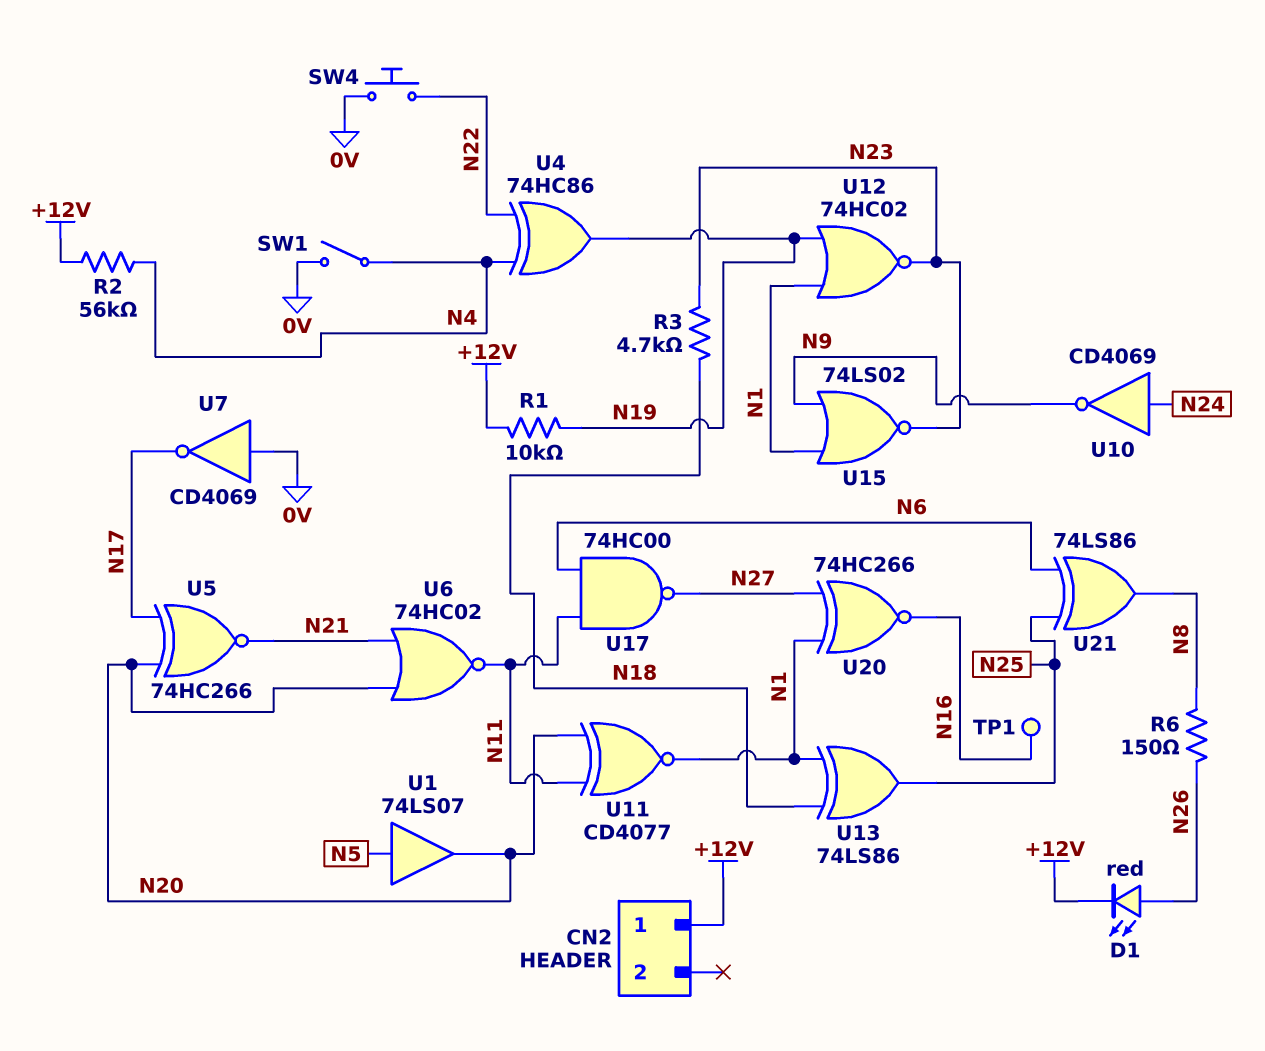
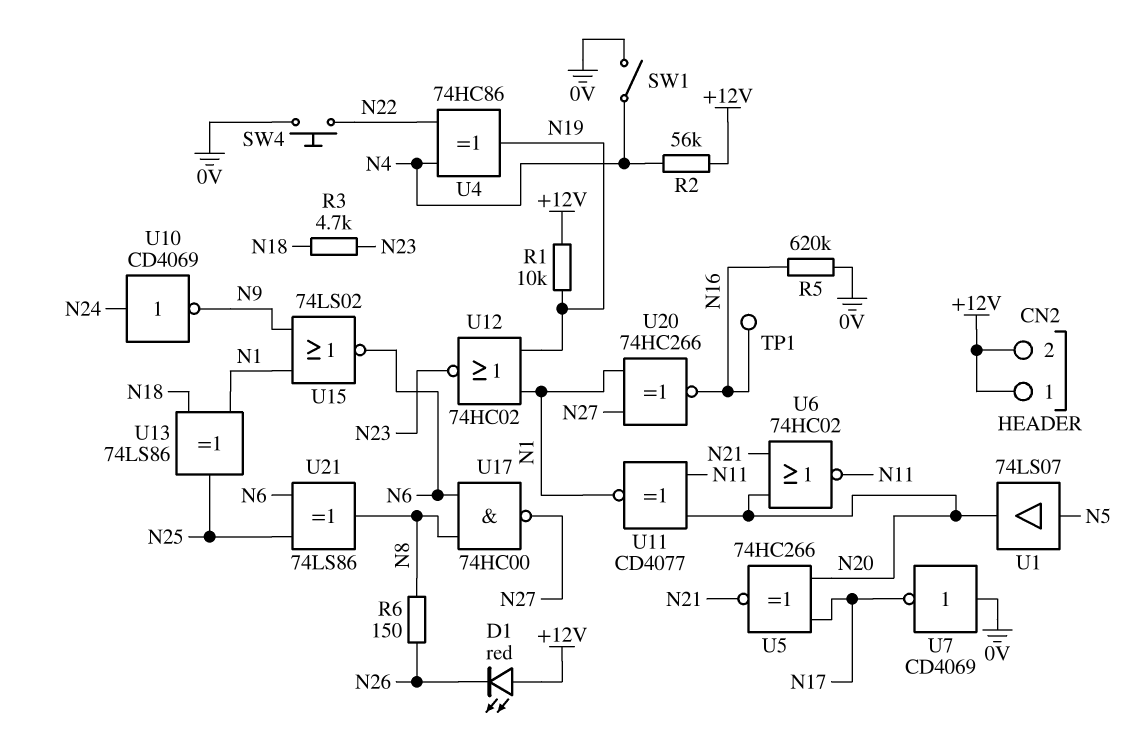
CN2 pin 2: none -> +12V
D1: LED red (A N26, K +12V) -> LED red (A +12V, K N26)
R5: none -> 620k (0V, N16)
U15: NOR 74LS02 (in N1, in N9, out N23) -> NOR 74LS02 (in N1, in N9, out N6)
U17: NAND 74HC00 (in N6, in N11, out N27) -> NAND 74HC00 (in N6, in N8, out N27)

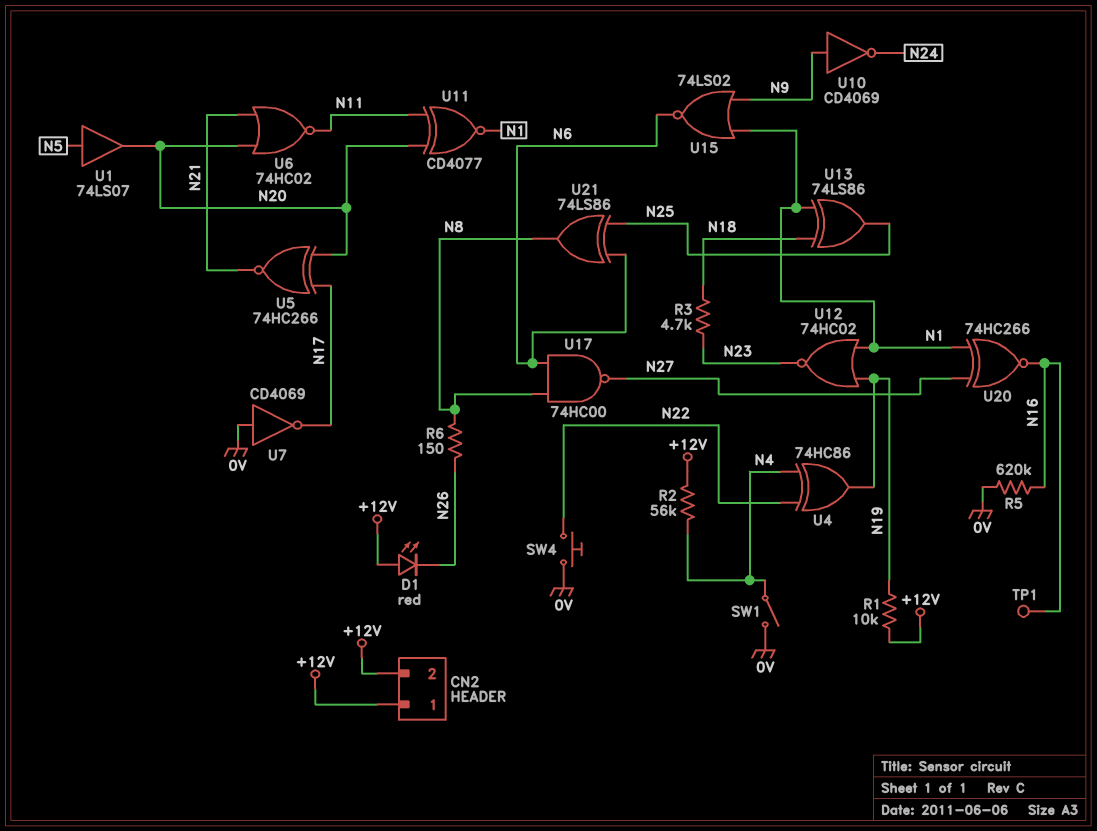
U10: NOT CD4069 (in N24, out N9) -> NOT CD4069 (in N9, out N24)

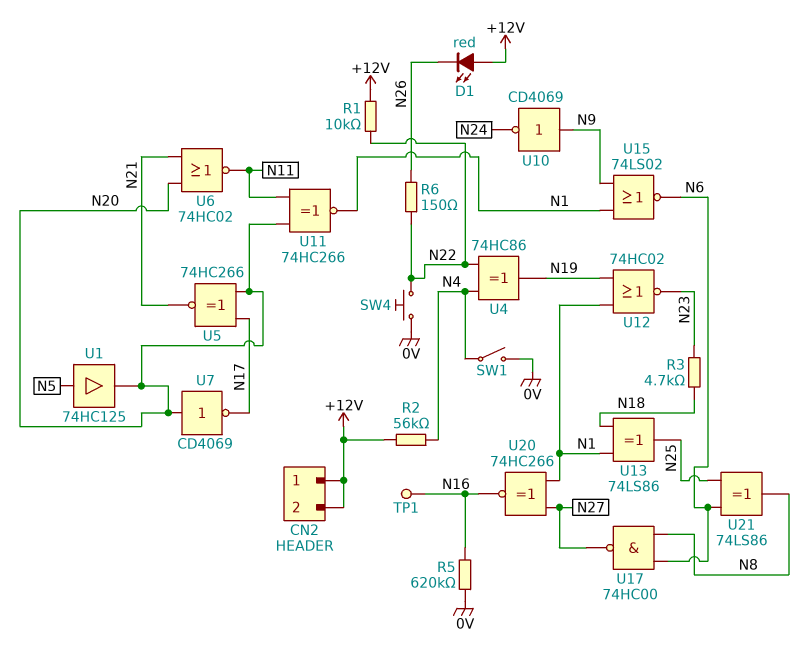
R1: 10k (+12V, N19) -> 10k (+12V, N22)
R6: 150 (N8, N26) -> 150 (N22, N26)
U1: buffer 74LS07 (in N5, out N20) -> buffer 74HC125 (in N5, out N20)
U7: NOT CD4069 (in 0V, out N17) -> NOT CD4069 (in N20, out N17)
U11: XNOR CD4077 (in N11, in N20, out N1) -> XNOR 74HC266 (in N11, in N20, out N1)

